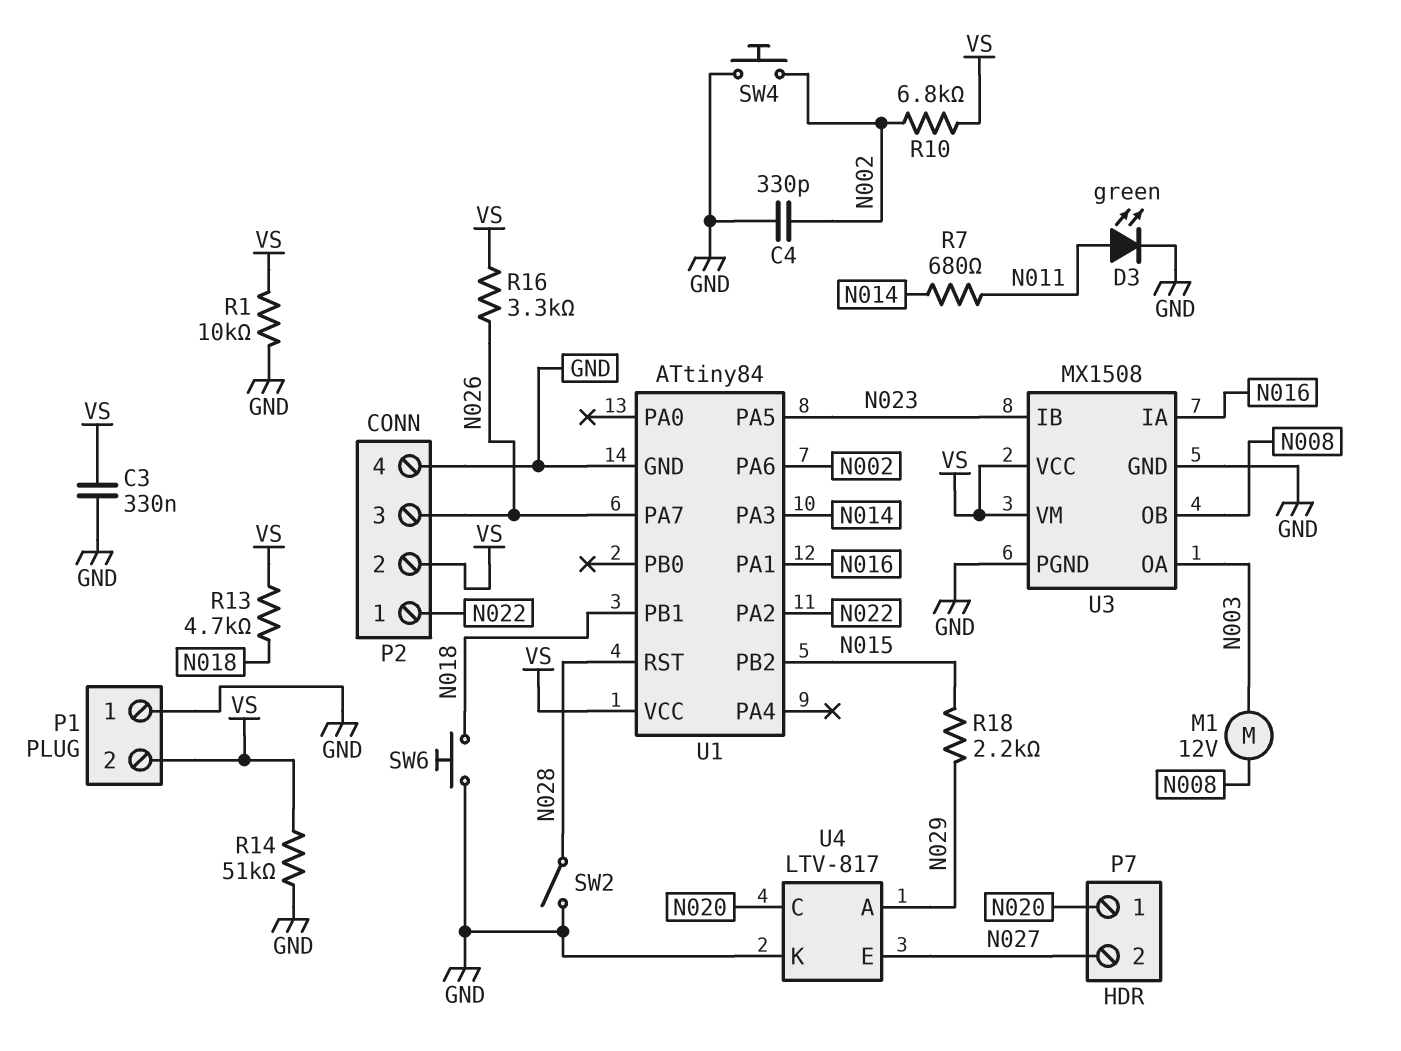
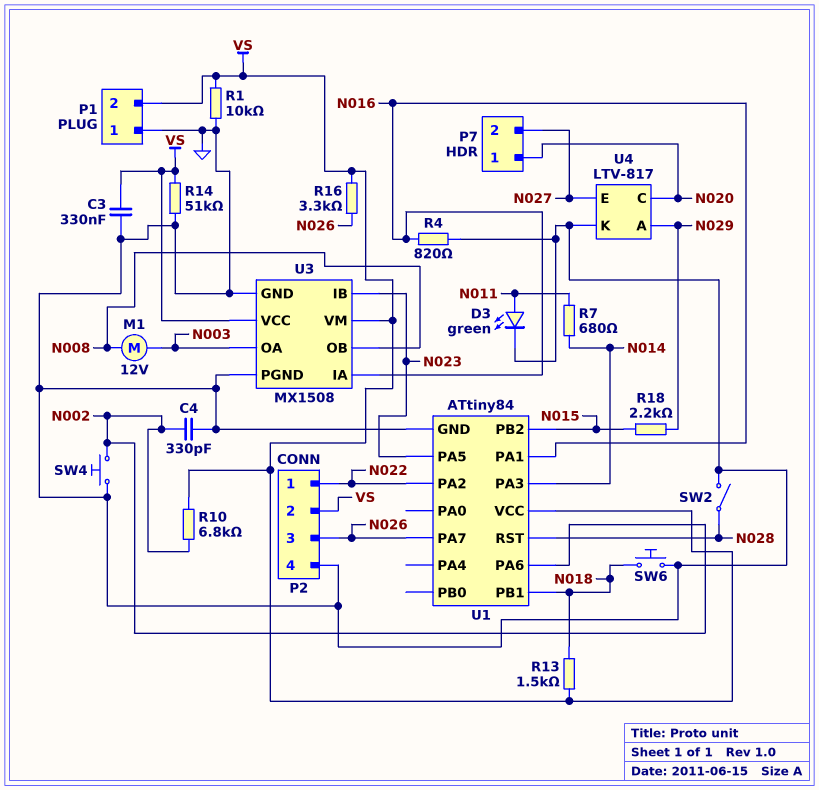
R4: none -> 820 (GND, N016)
R13: 4.7k (N018, VS) -> 1.5k (N018, VS)

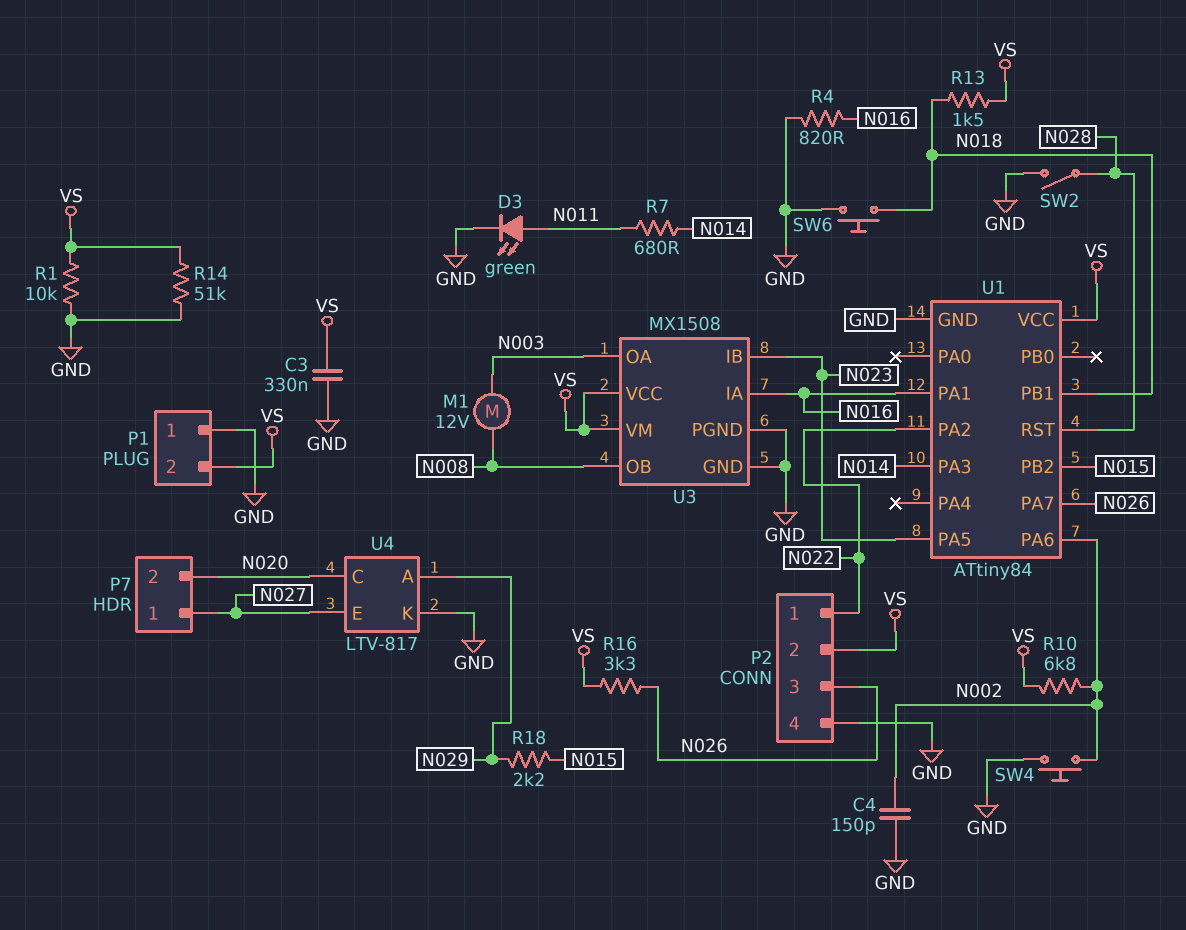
C4: 330pF (GND, N002) -> 150pF (GND, N002)
P7 pin 1: N020 -> N027
P7 pin 2: N027 -> N020

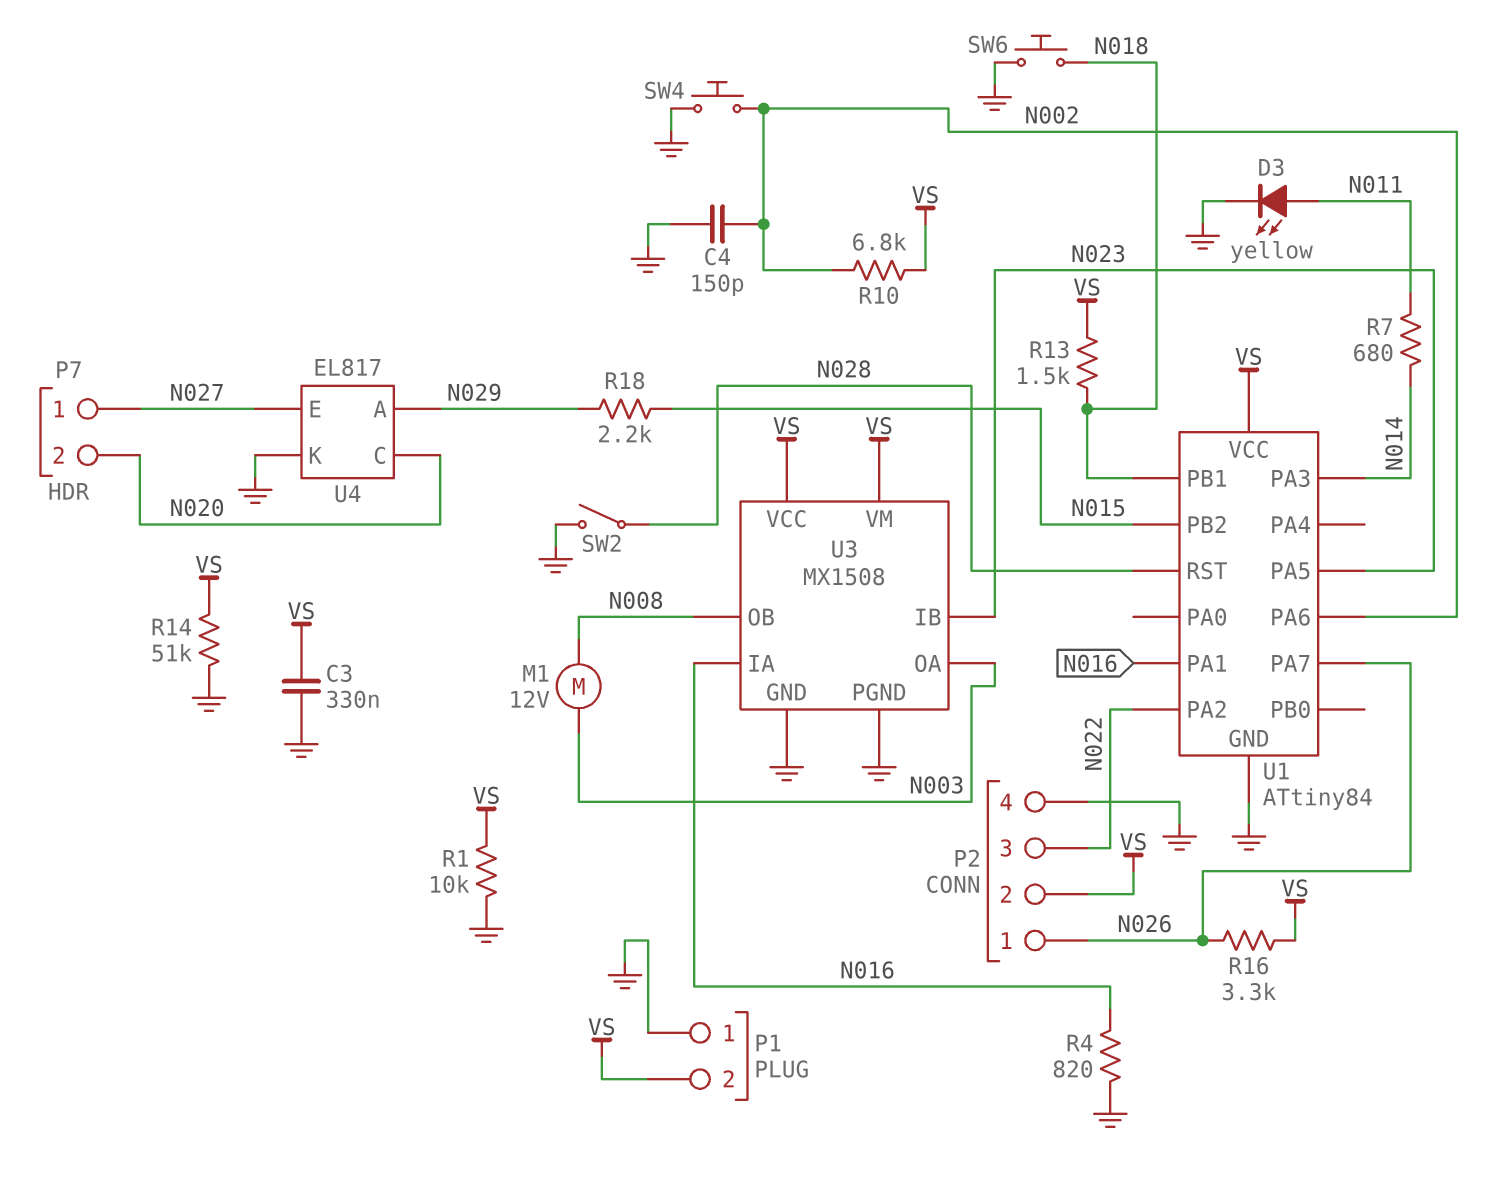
D3: LED green (A N011, K GND) -> LED yellow (A N011, K GND)
P2 pin 1: N022 -> N026
P2 pin 3: N026 -> N022
U4: LTV-817 -> EL817

